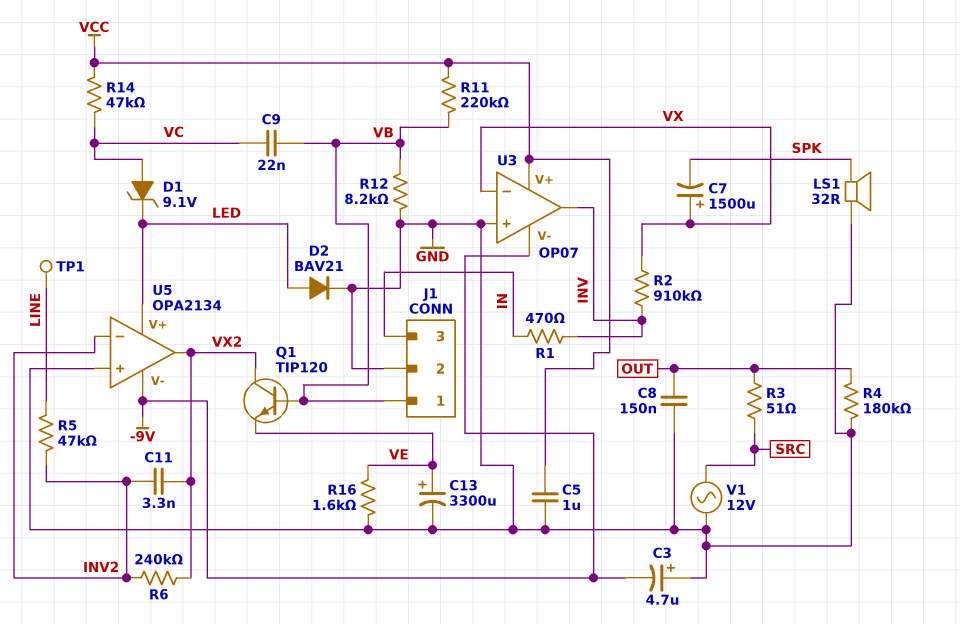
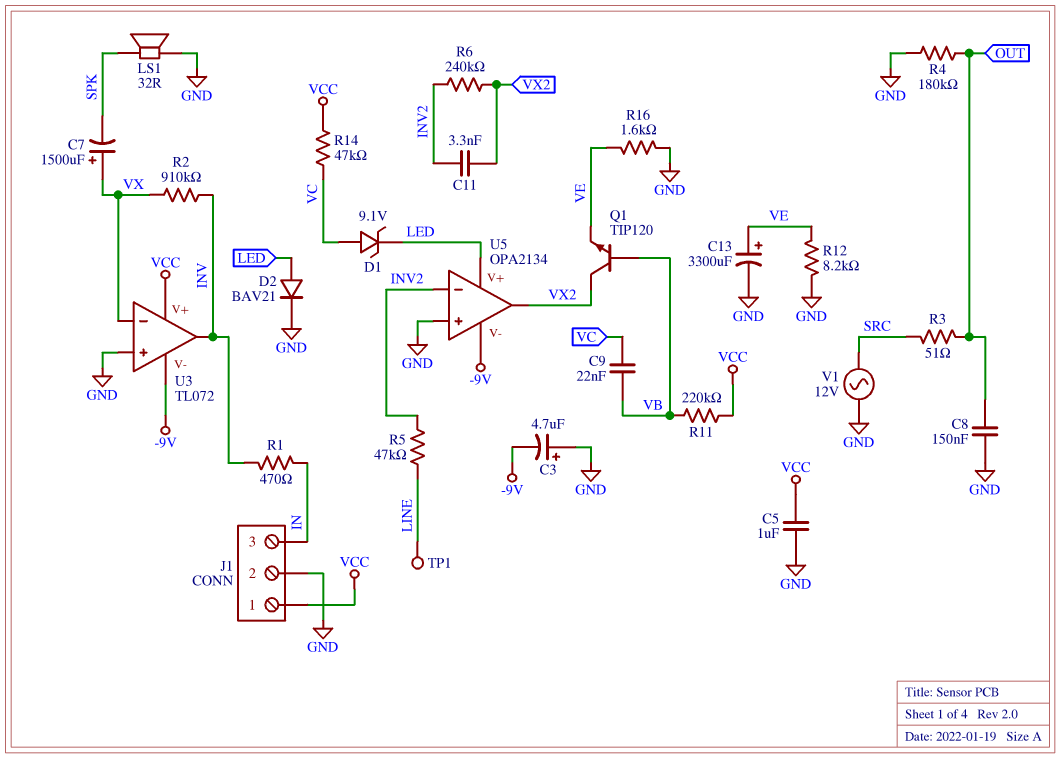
J1 pin 1: VB -> VCC
R12: 8.2k (GND, VB) -> 8.2k (GND, VE)
U3: OP07 -> TL072

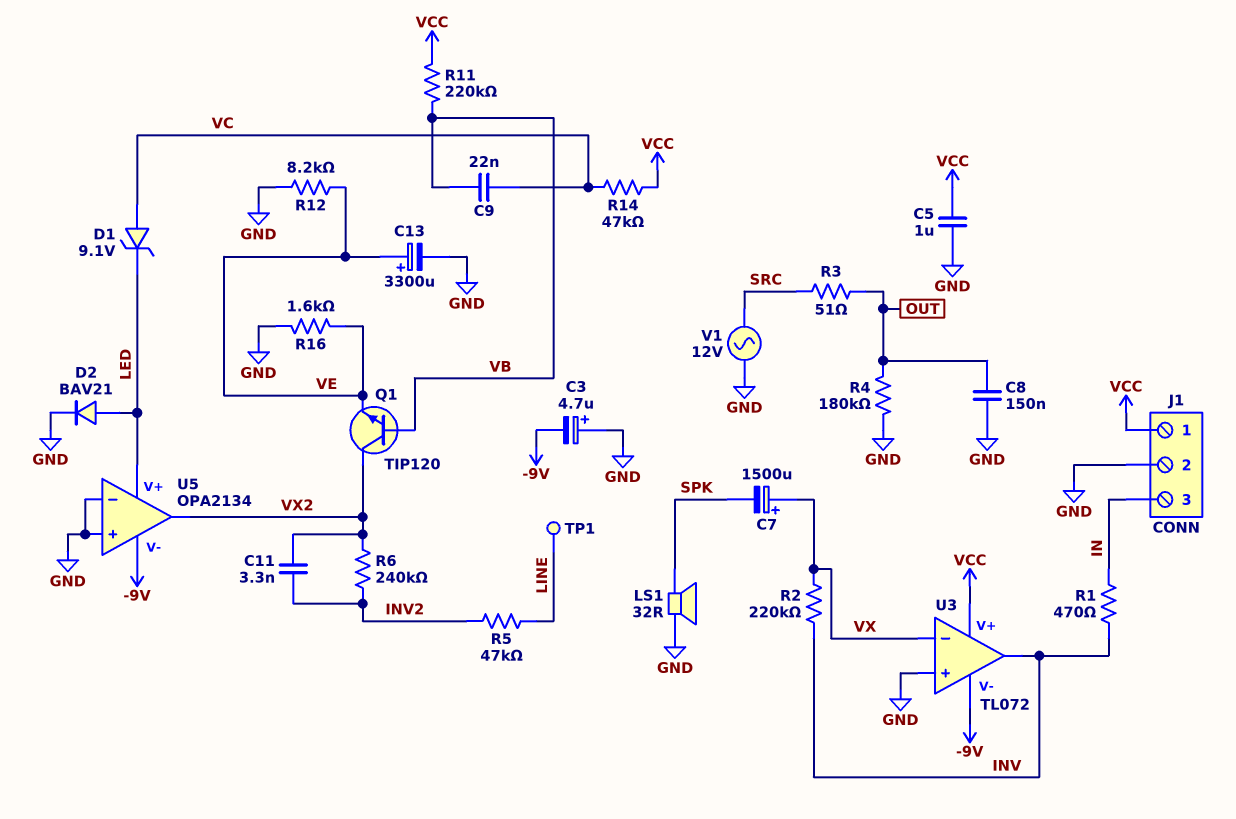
R2: 910k (INV, VX) -> 220k (INV, VX)
U5 pin in-: INV2 -> GND

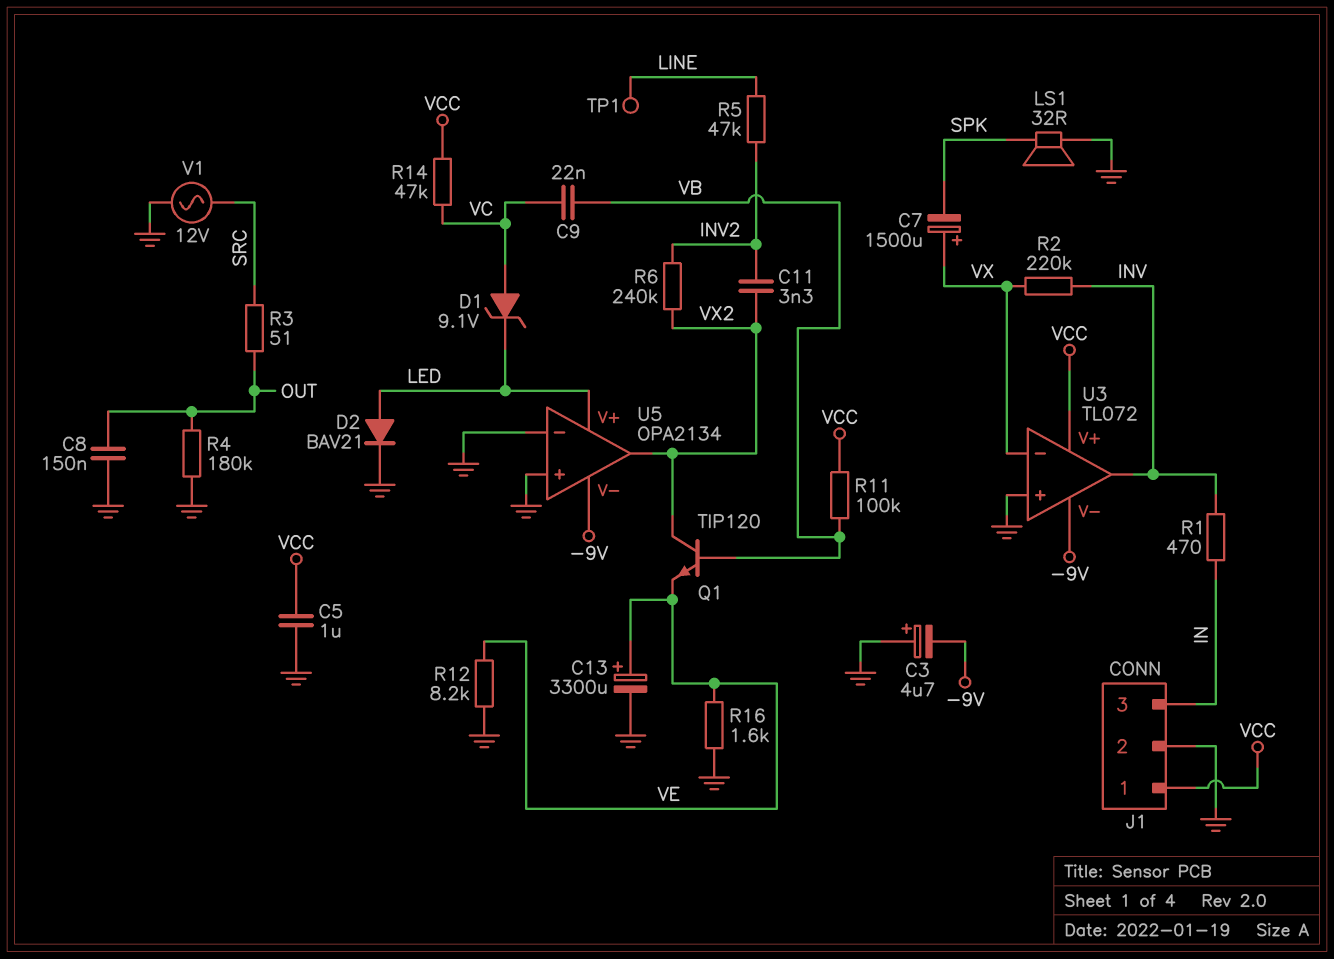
R11: 220k (VB, VCC) -> 100k (VB, VCC)

